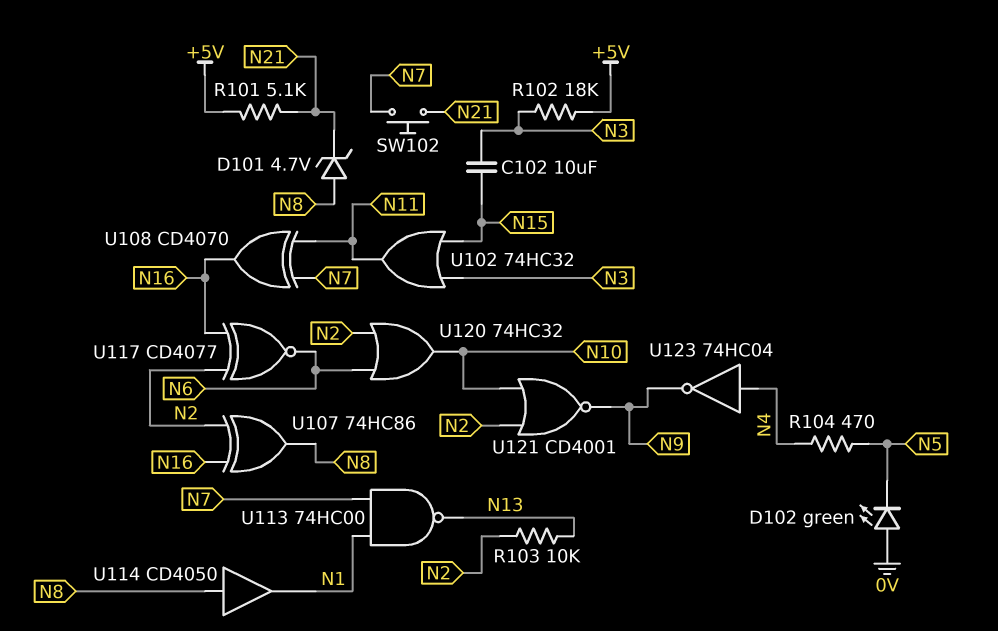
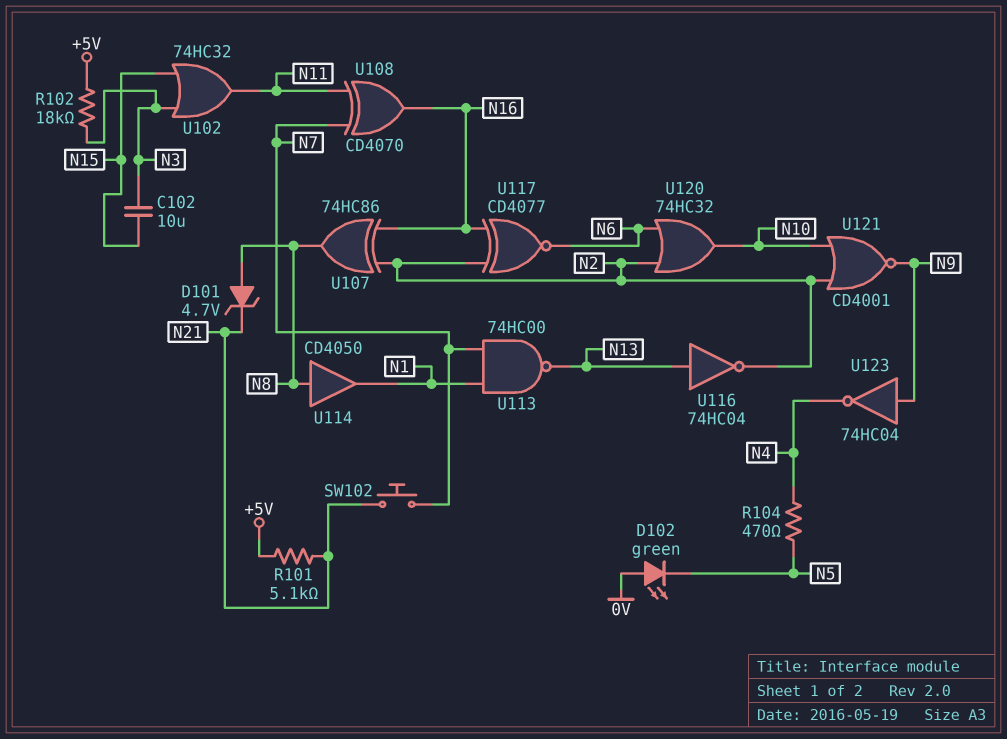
R103: 10k (N2, N13) -> none
U116: none -> NOT 74HC04 (in N13, out N2)
U123: NOT 74HC04 (in N4, out N9) -> NOT 74HC04 (in N9, out N4)

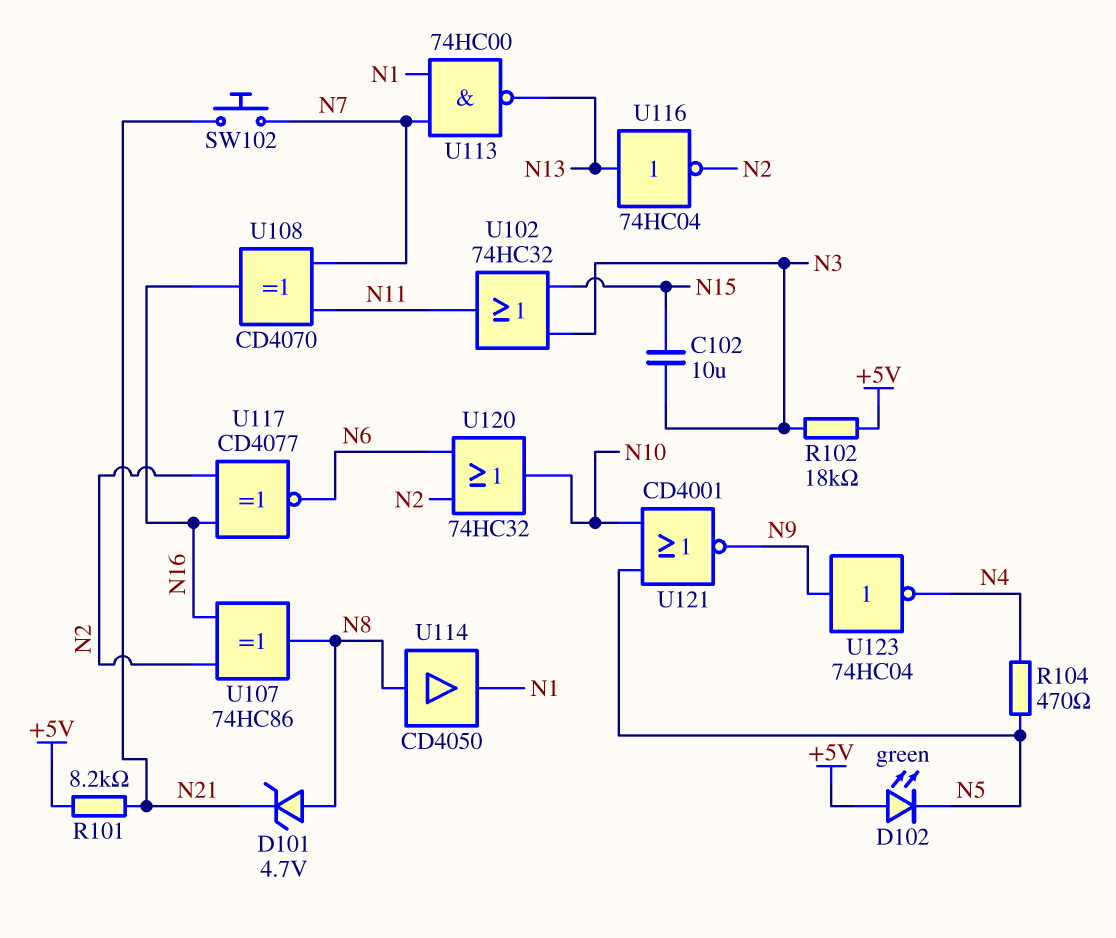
D102: LED green (A 0V, K N5) -> LED green (A +5V, K N5)
R101: 5.1k (+5V, N21) -> 8.2k (+5V, N21)
U121: NOR CD4001 (in N2, in N10, out N9) -> NOR CD4001 (in N5, in N10, out N9)

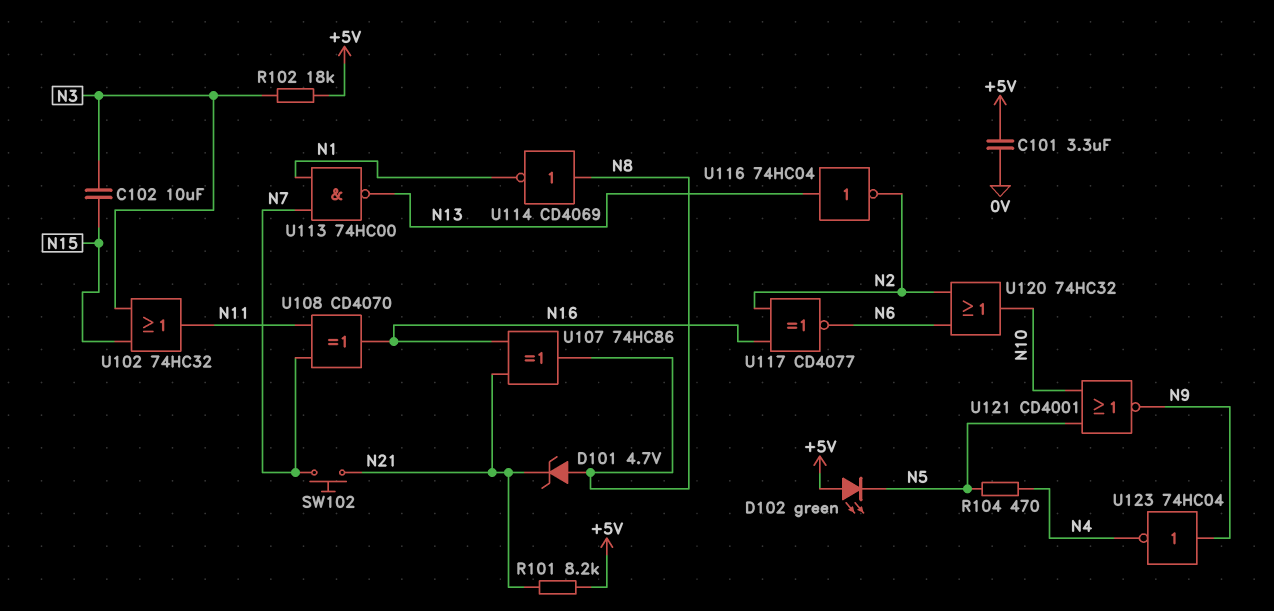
C101: none -> 3.3uF (+5V, 0V)
U107: XOR 74HC86 (in N2, in N16, out N8) -> XOR 74HC86 (in N16, in N21, out N8)
U114: buffer CD4050 (in N8, out N1) -> NOT CD4069 (in N8, out N1)

